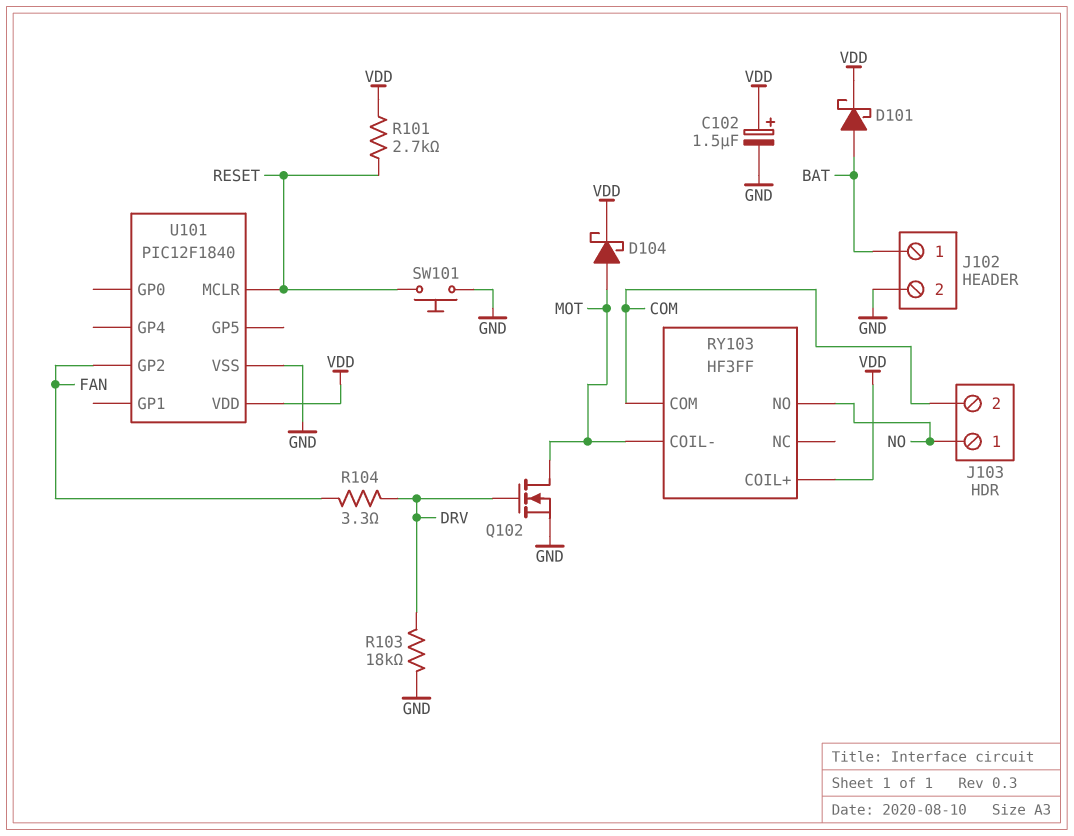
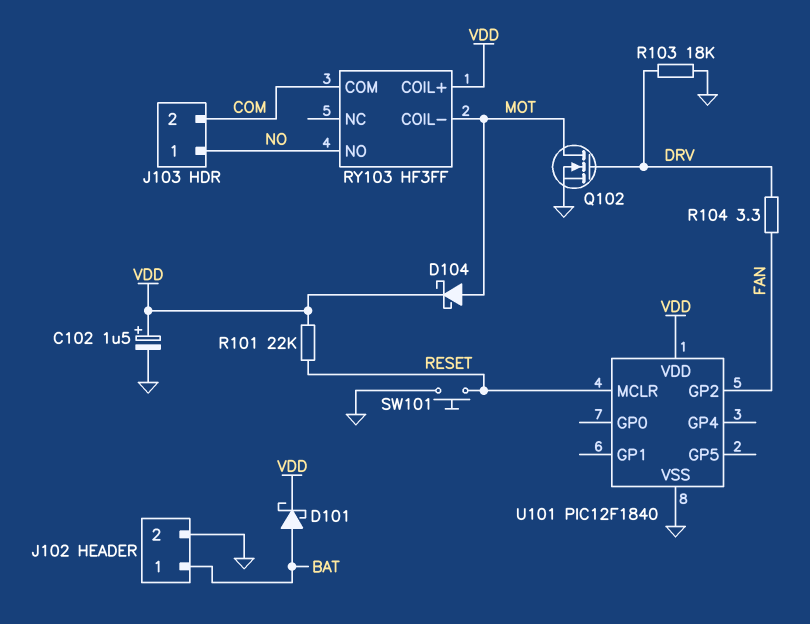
R101: 2.7k (RESET, VDD) -> 22k (RESET, VDD)

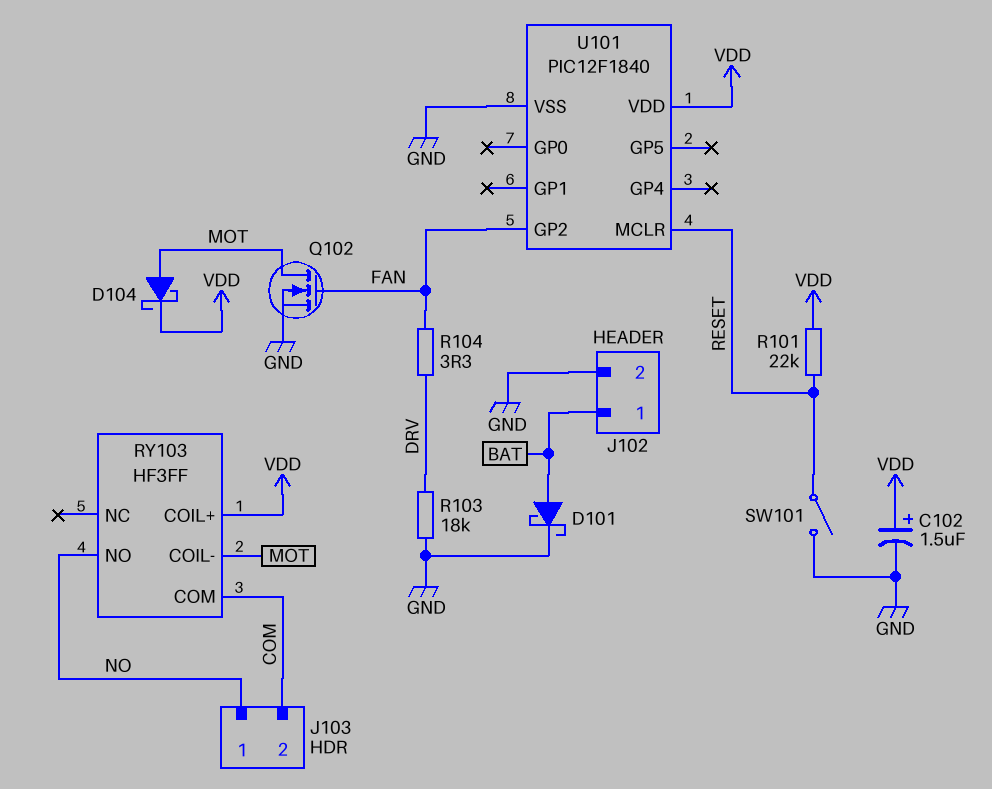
D101: schottky (A BAT, K VDD) -> schottky (A BAT, K GND)
Q102: NMOS (G DRV, D MOT, S GND) -> NMOS (G FAN, D MOT, S GND)
SW101: button (GND, RESET) -> switch (GND, RESET)

